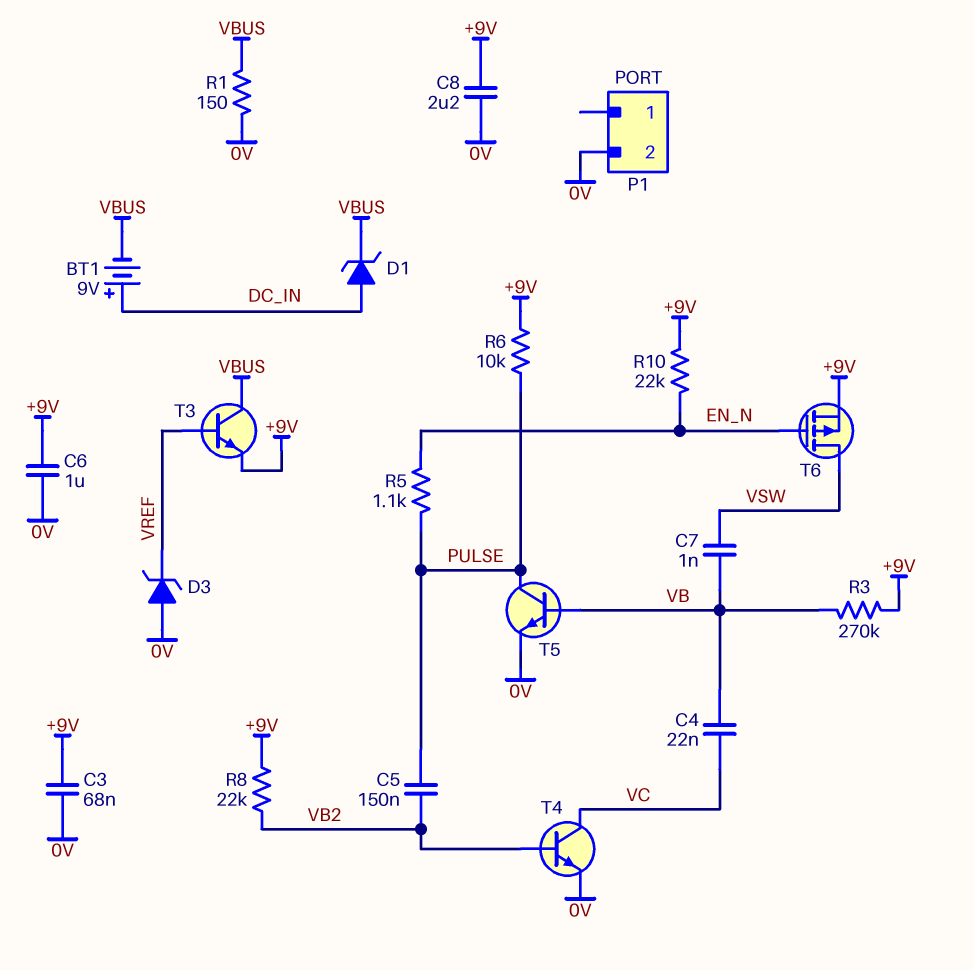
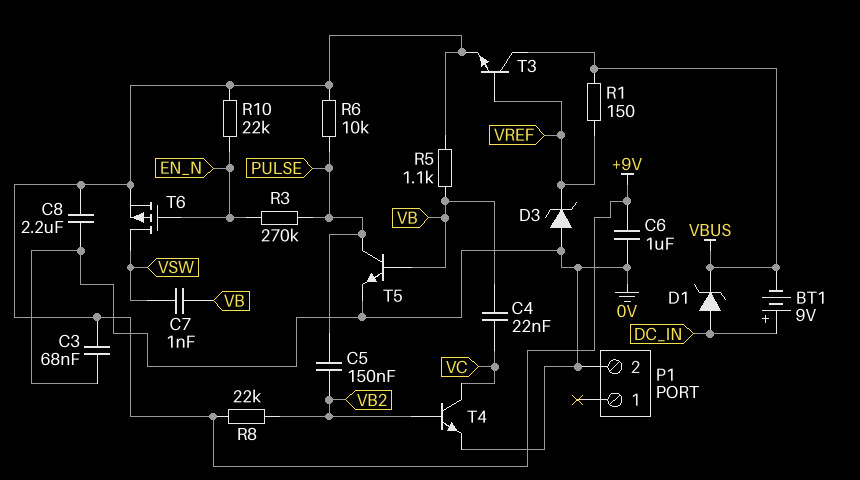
R1: 150 (0V, VBUS) -> 150 (VBUS, VREF)
R3: 270k (+9V, VB) -> 270k (EN_N, PULSE)
R5: 1.1k (EN_N, PULSE) -> 1.1k (+9V, VB)

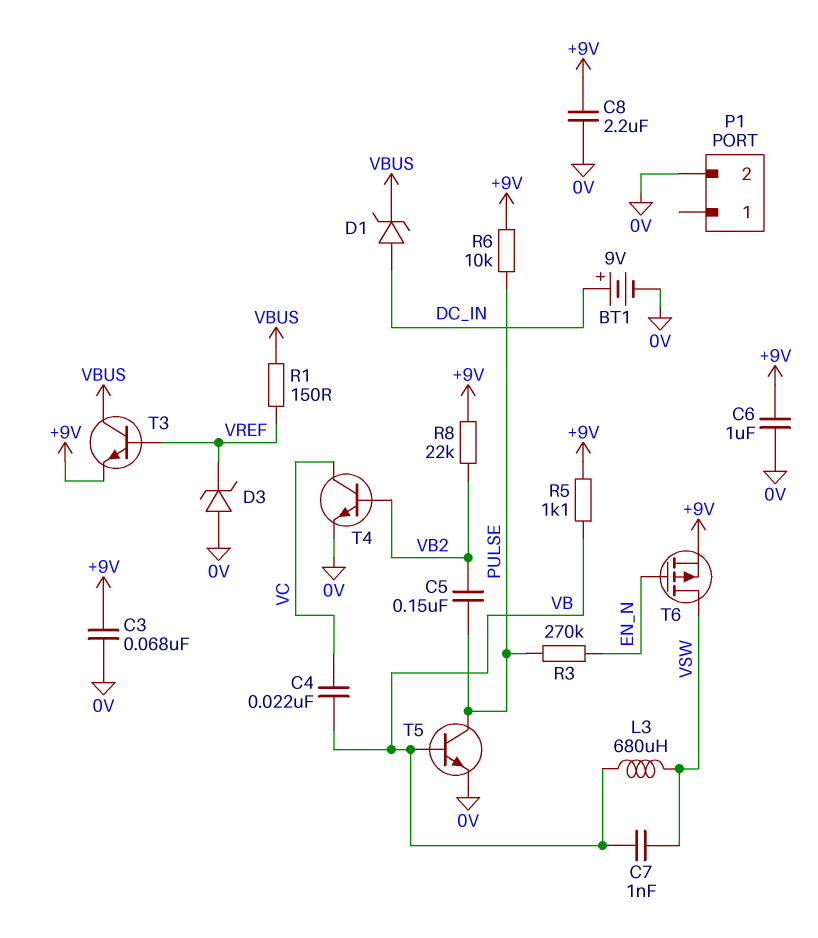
BT1: 9V (plus DC_IN, minus VBUS) -> 9V (plus DC_IN, minus 0V)
L3: none -> 680uH (VB, VSW)
R10: 22k (+9V, EN_N) -> none

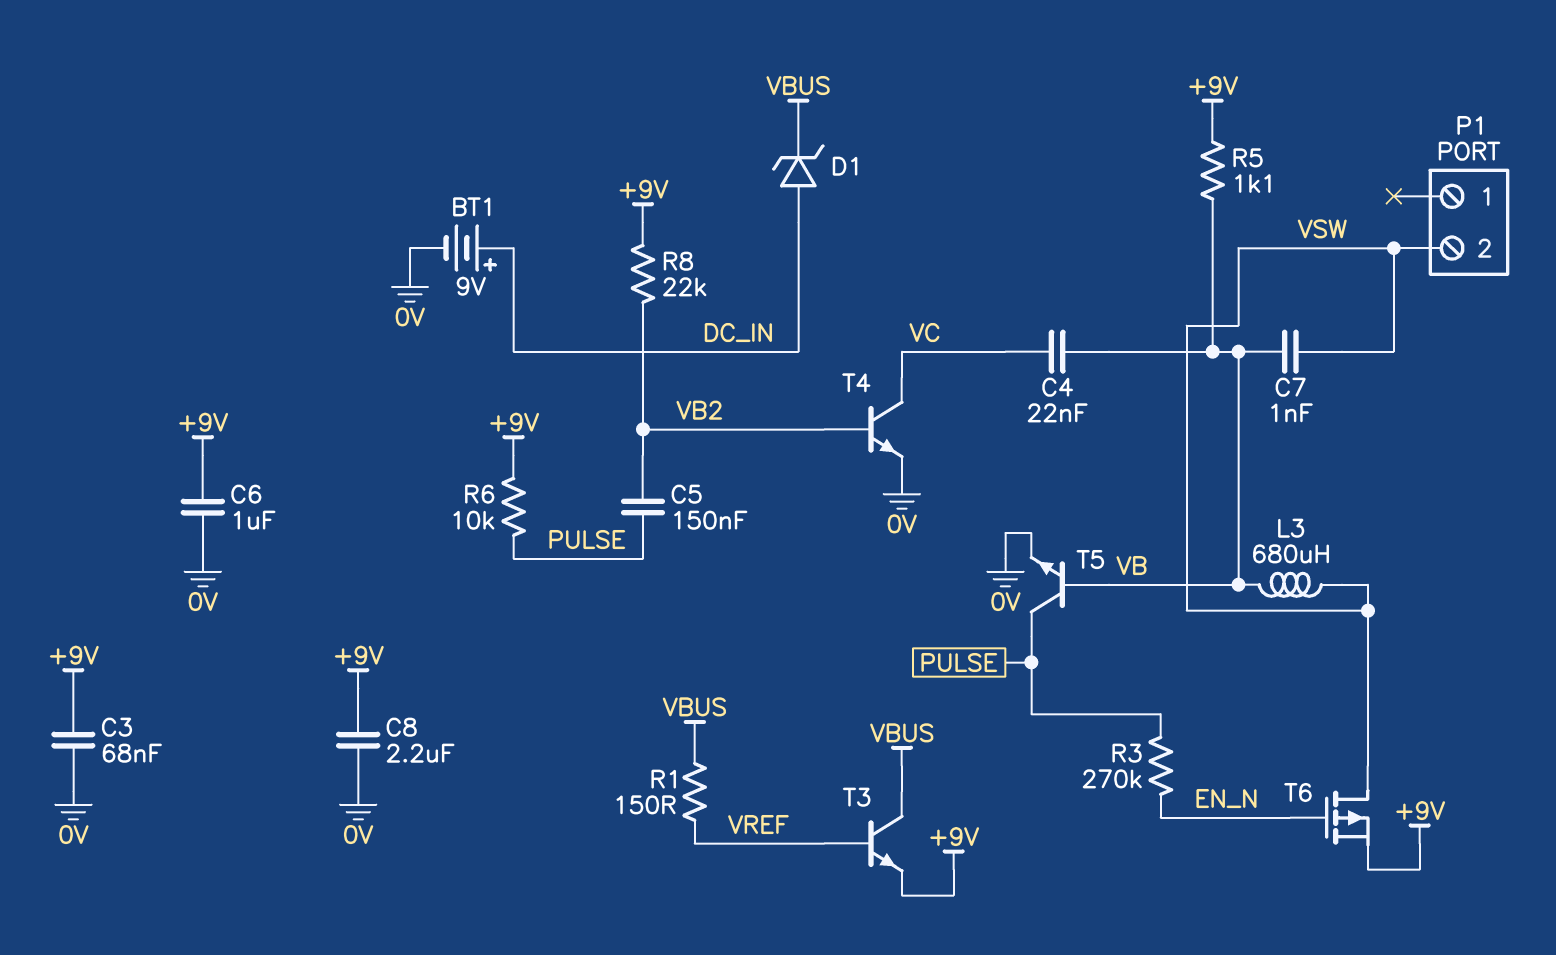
D3: zener (A 0V, K VREF) -> none
P1 pin 2: 0V -> VSW

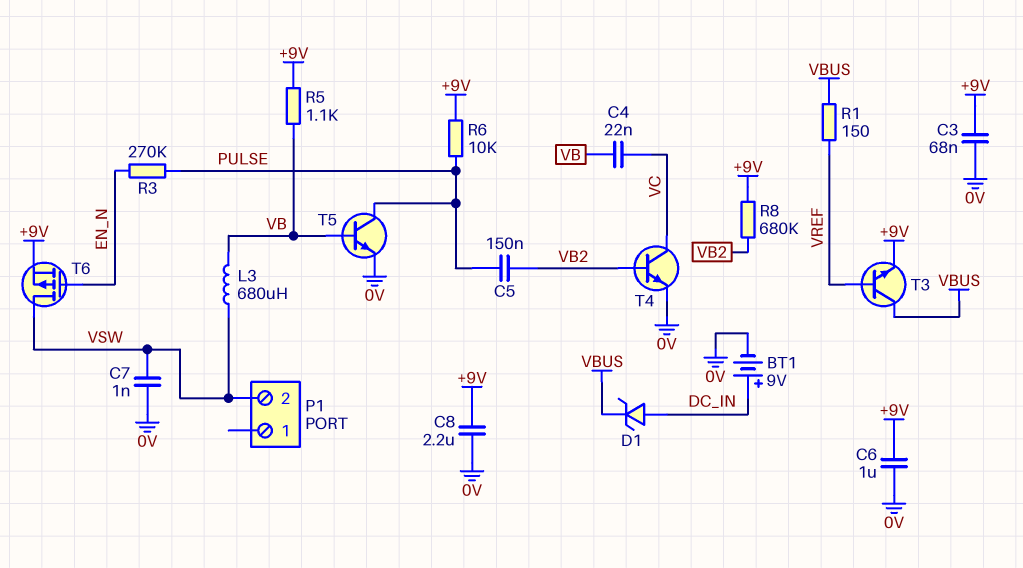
C7: 1nF (VB, VSW) -> 1nF (0V, VSW)
R8: 22k (+9V, VB2) -> 680k (+9V, VB2)

